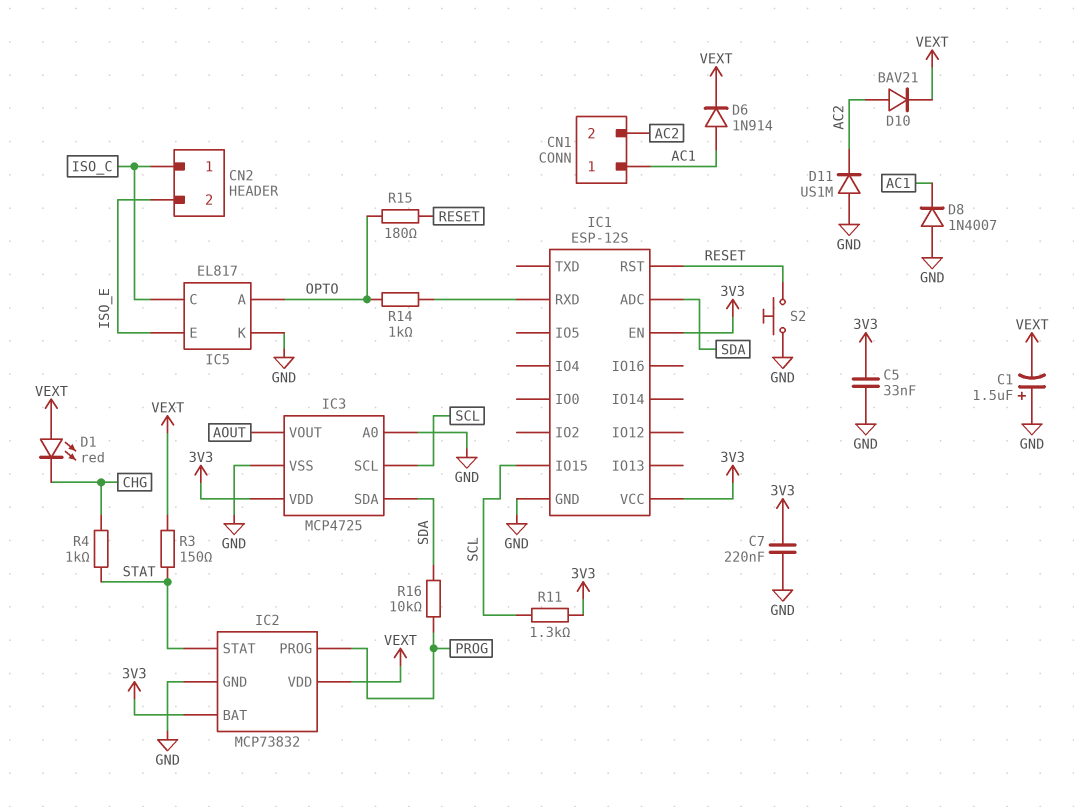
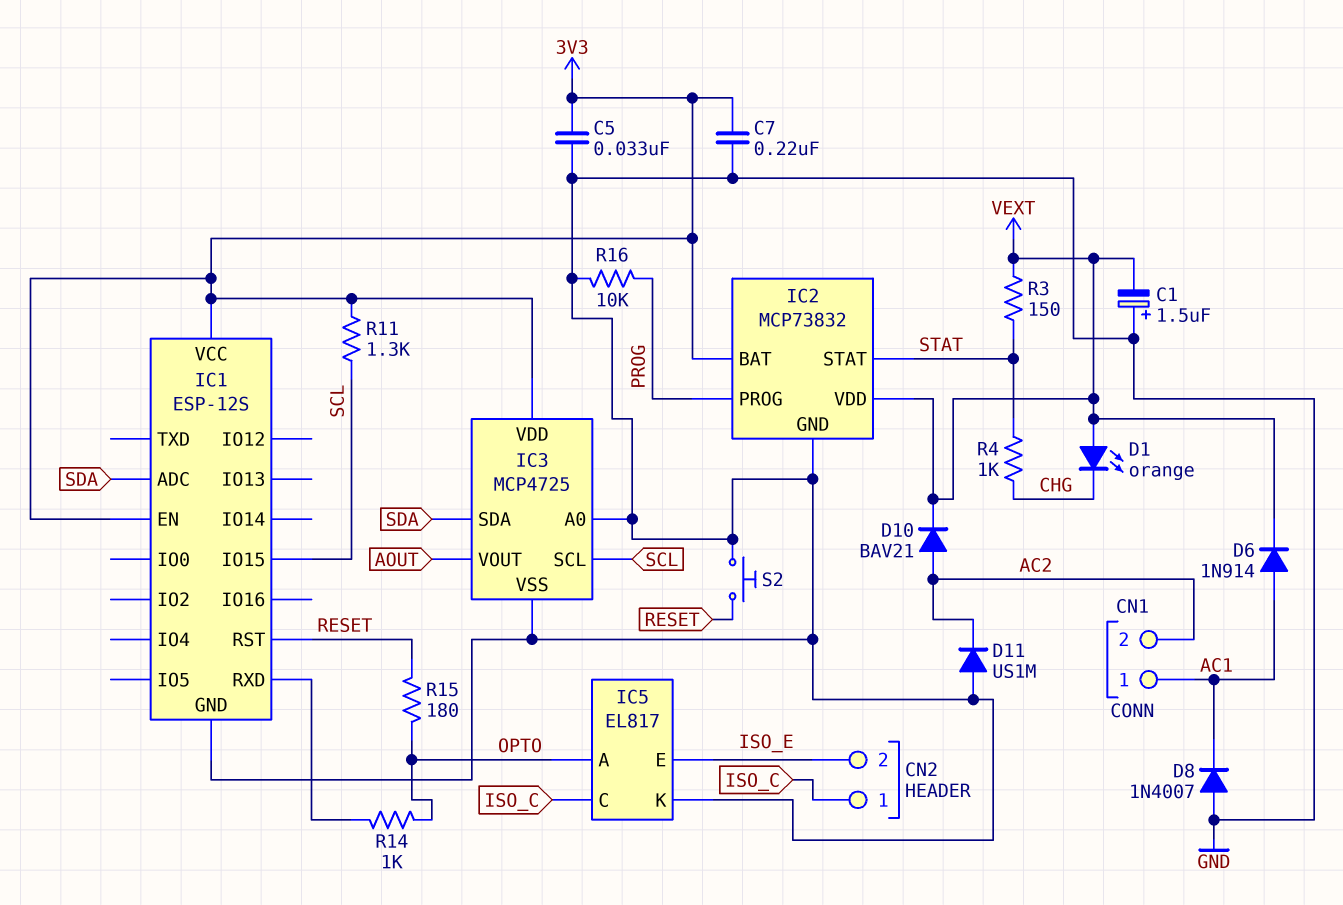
D1: LED red (A VEXT, K CHG) -> LED orange (A VEXT, K CHG)
R16: 10k (PROG, SDA) -> 10k (GND, PROG)

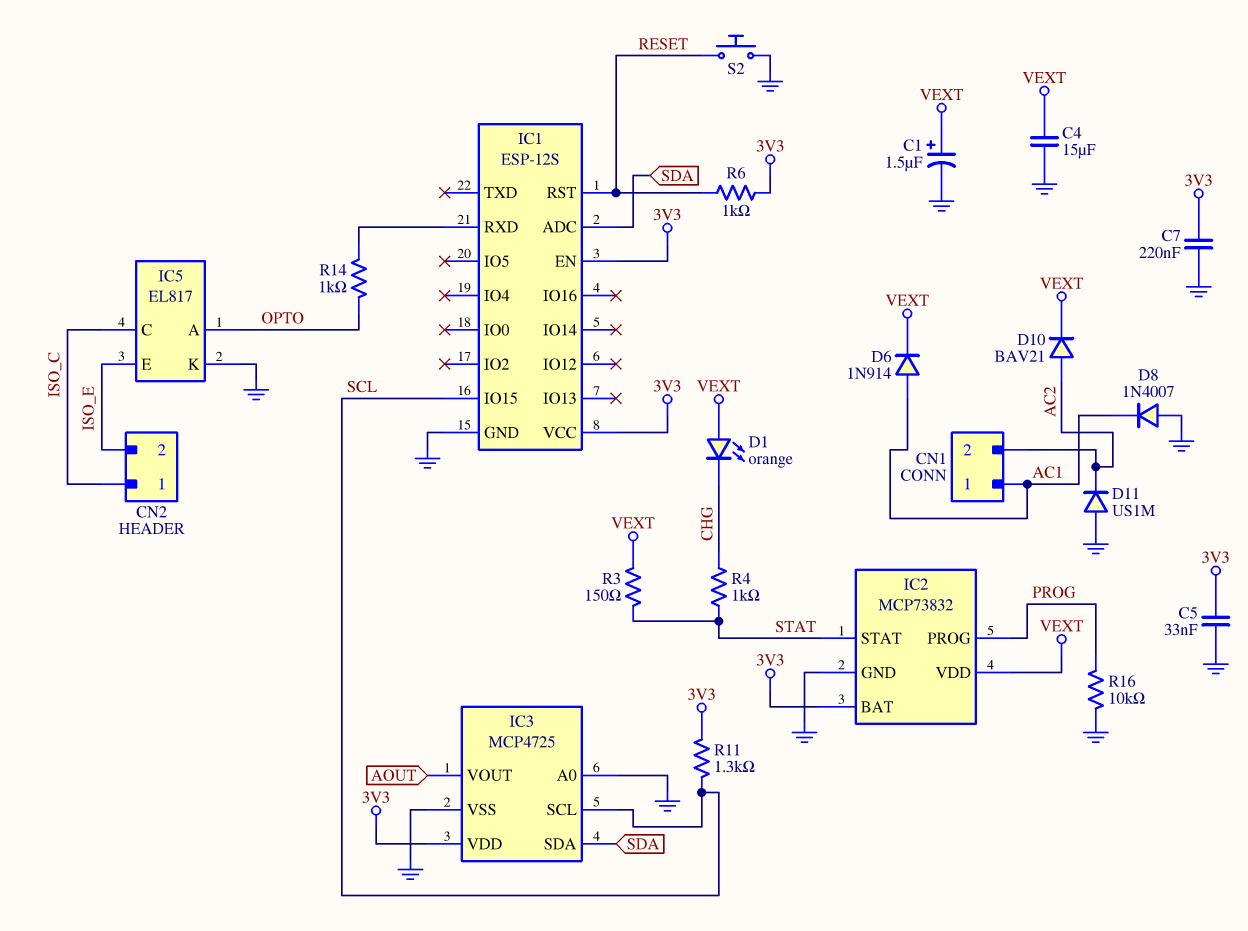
C1: 1.5uF (plus GND, minus VEXT) -> 1.5uF (plus VEXT, minus GND)
C4: none -> 15uF (GND, VEXT)
R6: none -> 1k (3V3, RESET)
R15: 180 (OPTO, RESET) -> none

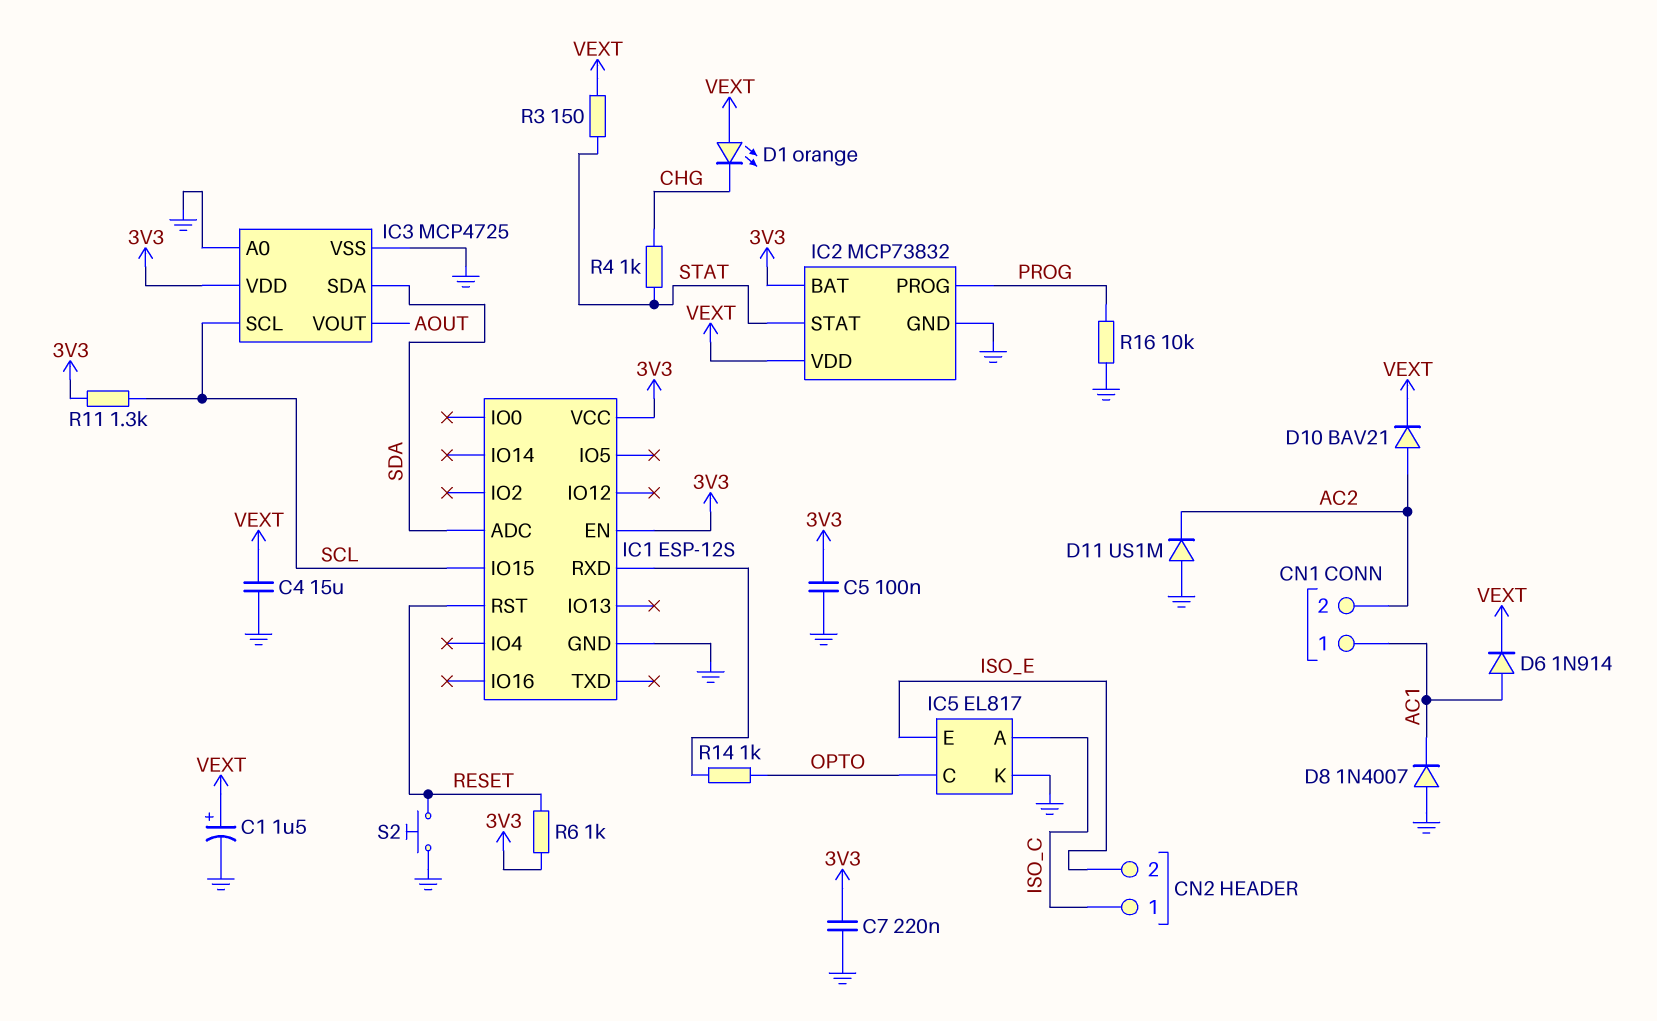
C5: 33nF (3V3, GND) -> 100nF (3V3, GND)
IC5 pin A: OPTO -> ISO_C
IC5 pin C: ISO_C -> OPTO

